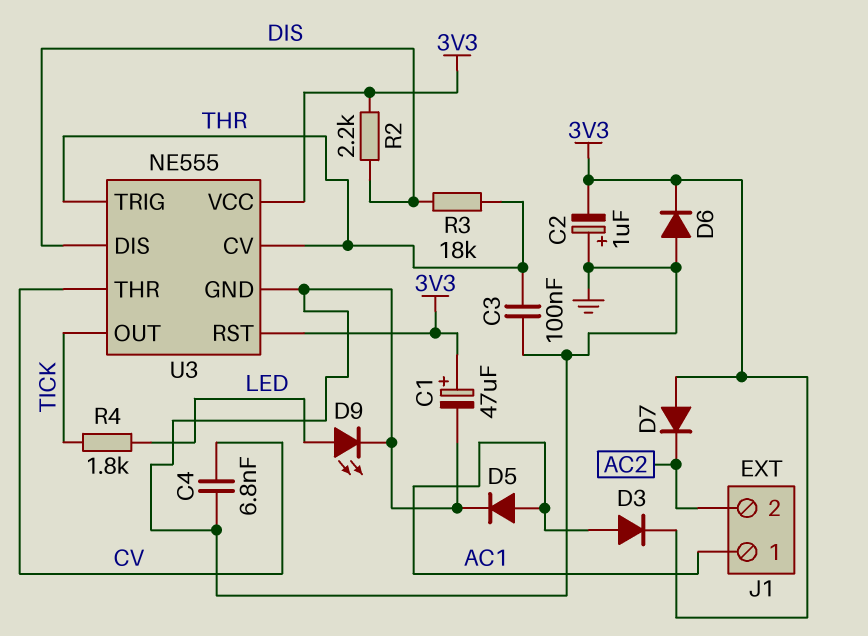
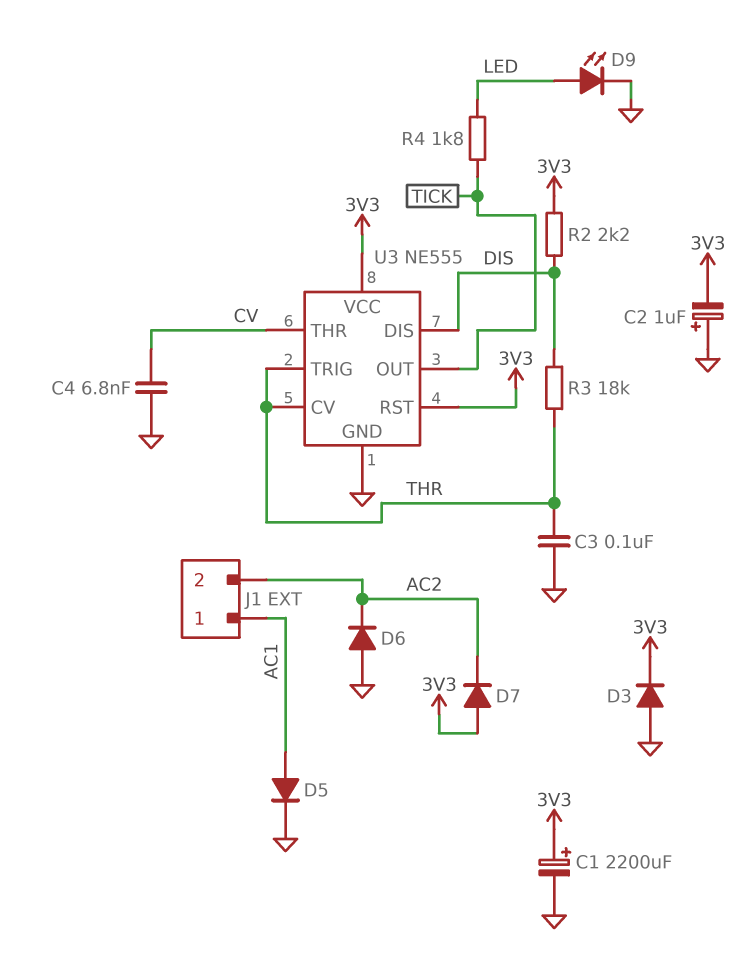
C1: 47uF (plus 3V3, minus GND) -> 2200uF (plus 3V3, minus GND)
D3: diode (A AC1, K 3V3) -> diode (A GND, K 3V3)
D6: diode (A GND, K 3V3) -> diode (A GND, K AC2)

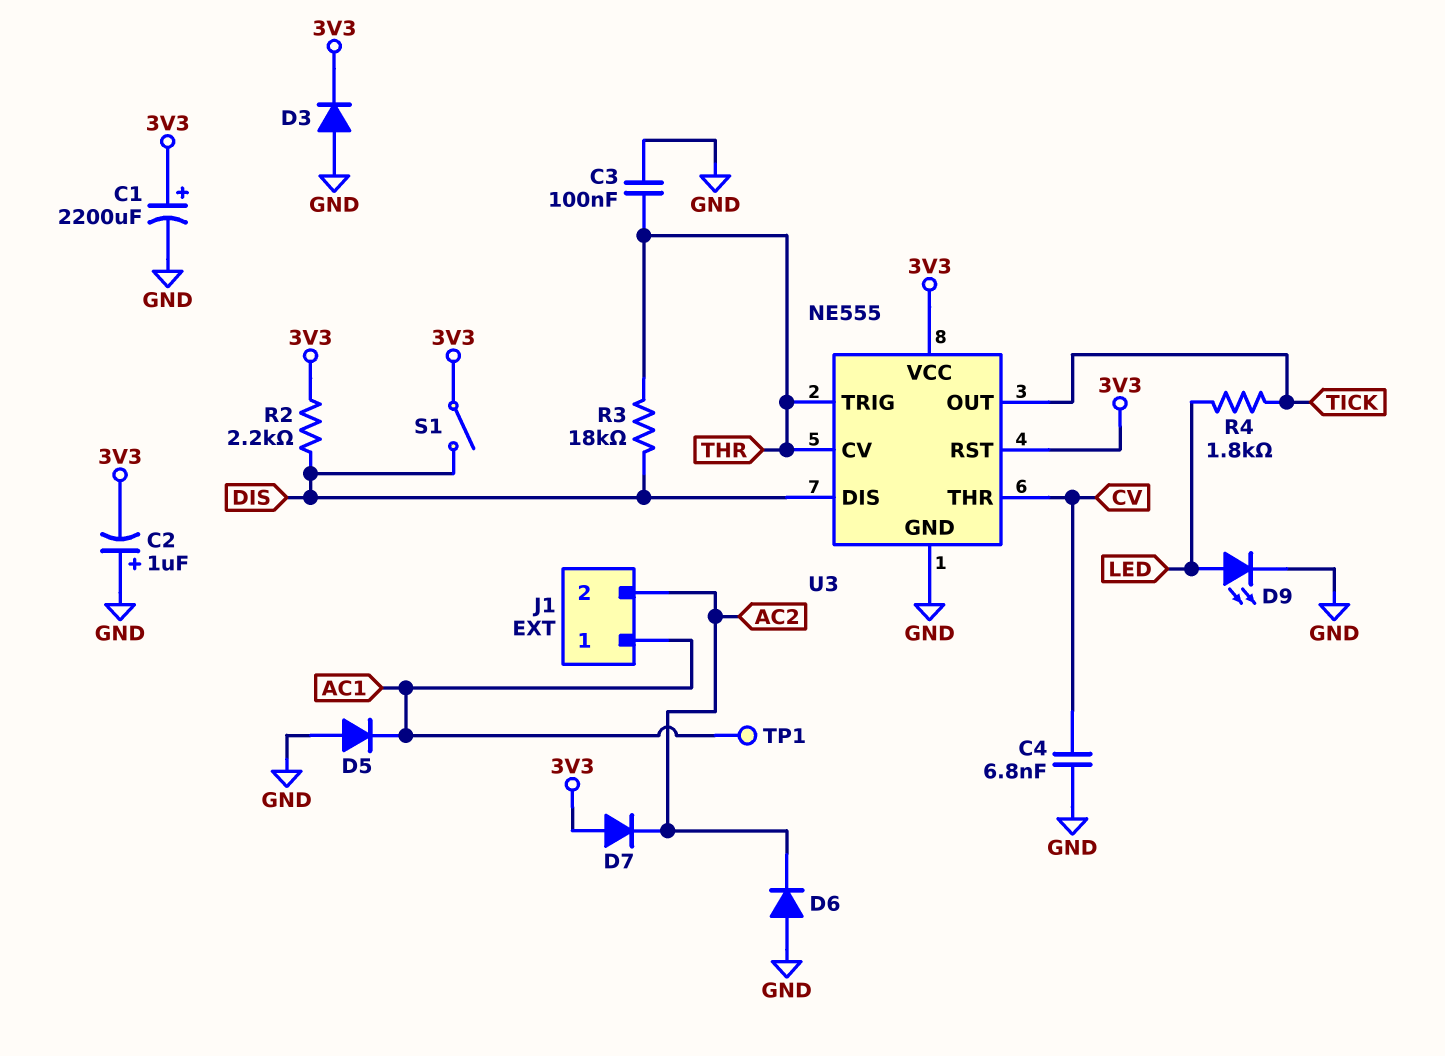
D5: diode (A AC1, K GND) -> diode (A GND, K AC1)
S1: none -> switch (3V3, DIS)
TP1: none -> test point (AC1)

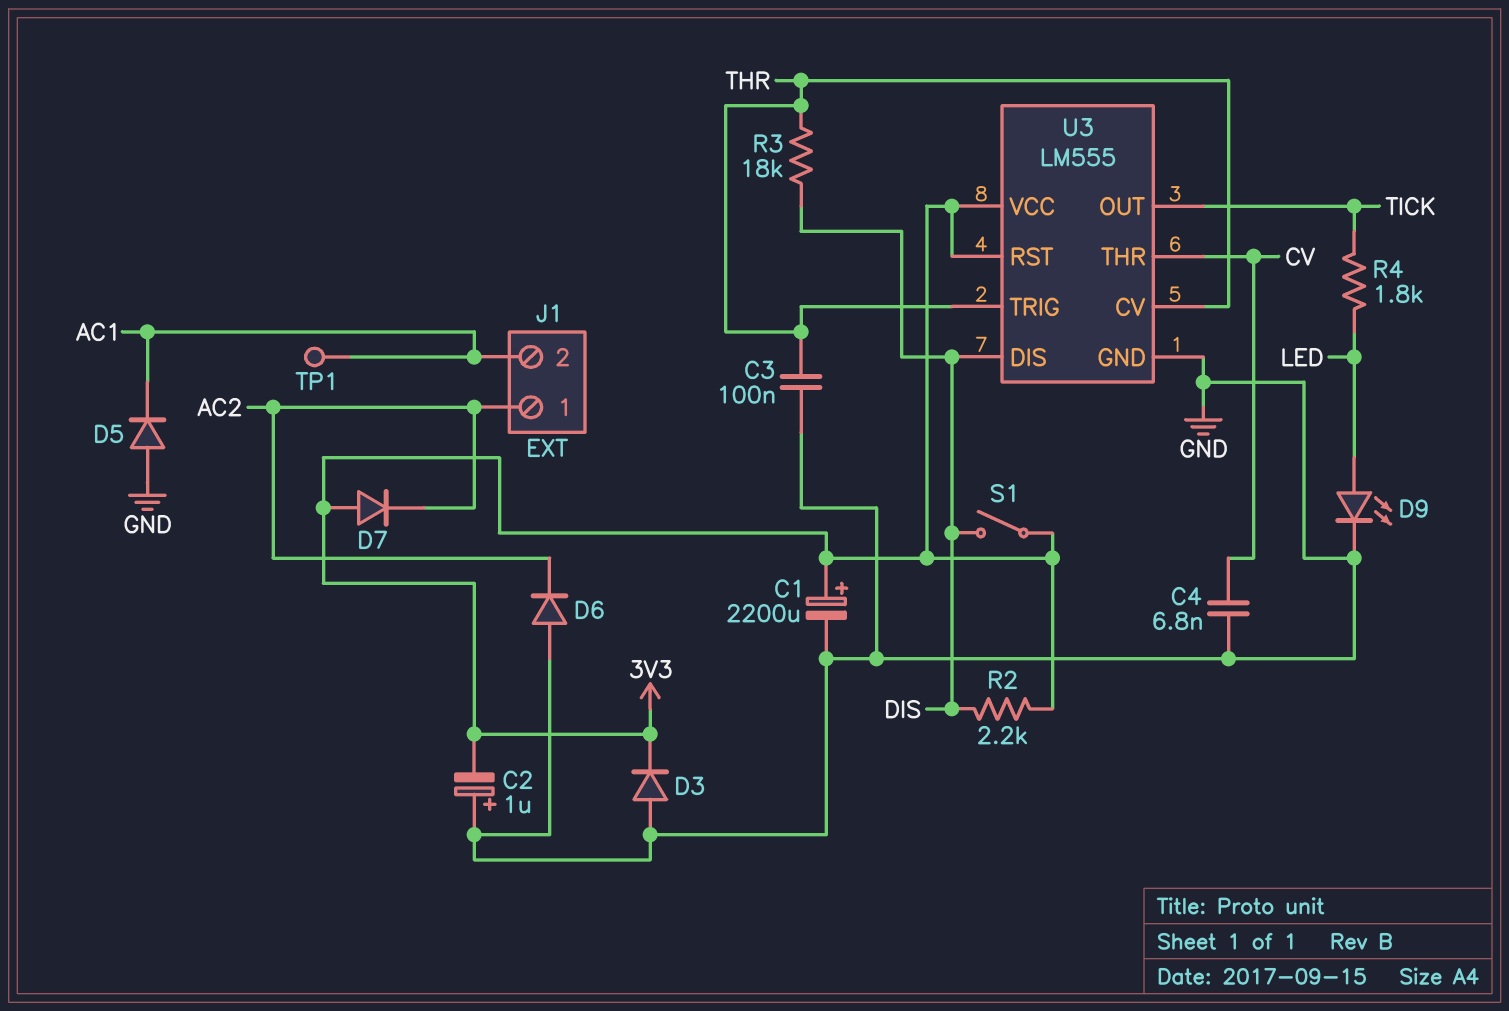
J1 pin 1: AC1 -> AC2
J1 pin 2: AC2 -> AC1
U3: NE555 -> LM555

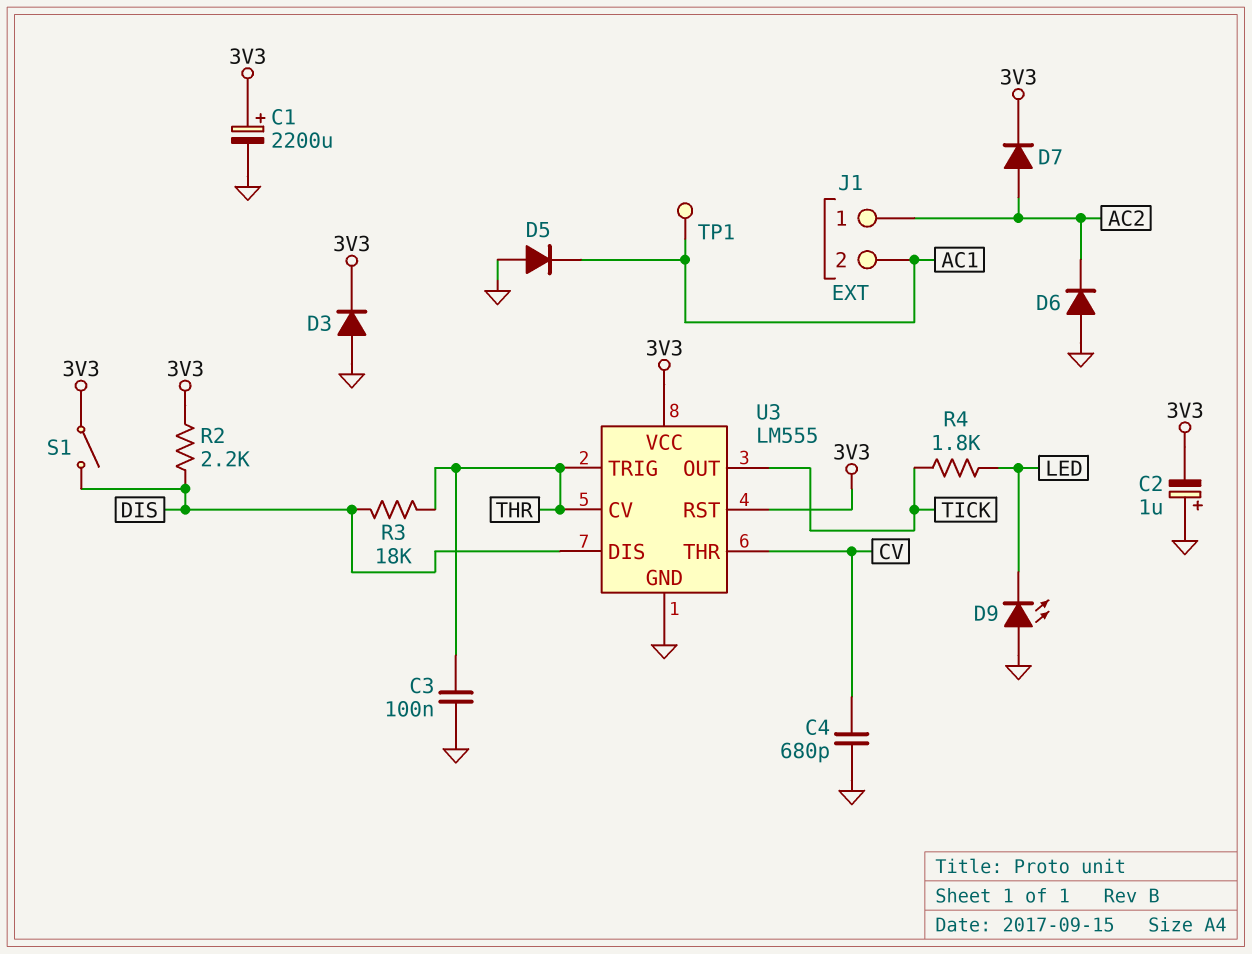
C4: 6.8nF (CV, GND) -> 680pF (CV, GND)
D7: diode (A 3V3, K AC2) -> diode (A AC2, K 3V3)
D9: LED (A LED, K GND) -> LED (A GND, K LED)

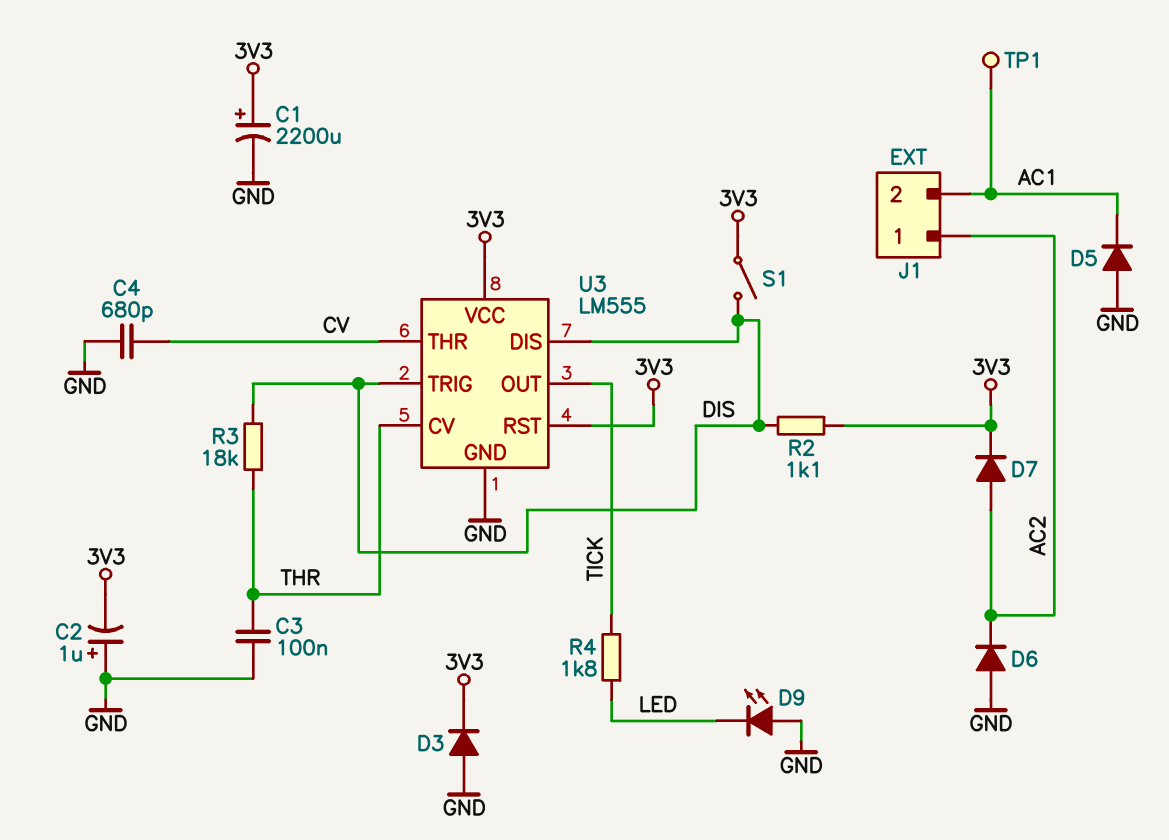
R2: 2.2k (3V3, DIS) -> 1.1k (3V3, DIS)
U3 pin TRIG: THR -> DIS

